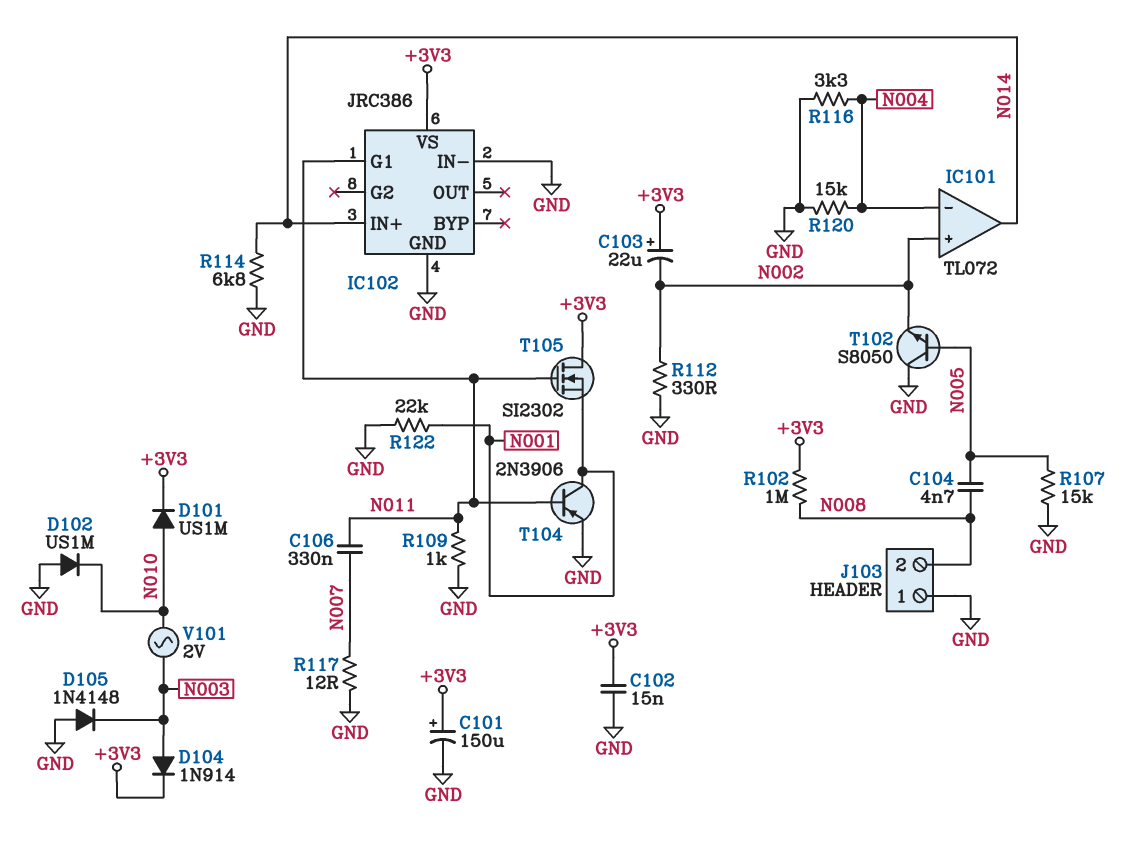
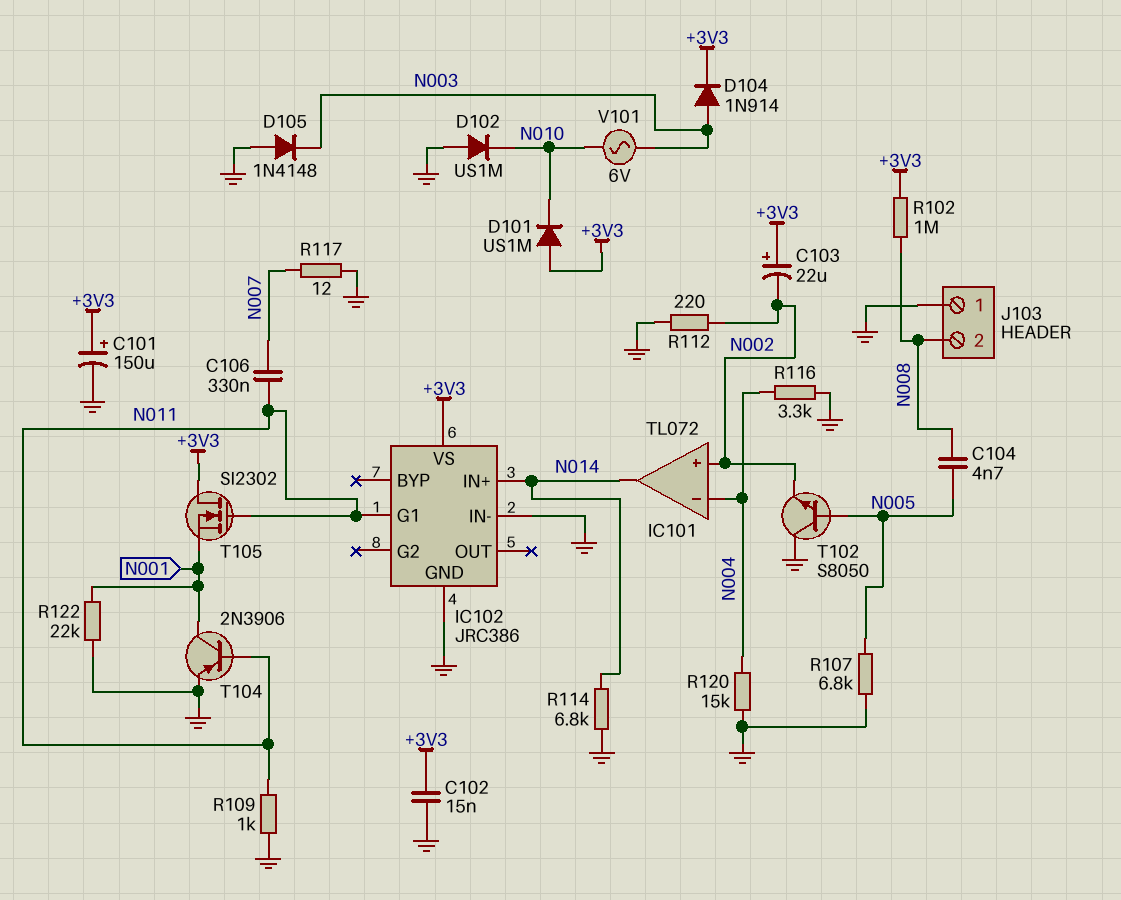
D101: diode US1M (A N010, K +3V3) -> diode US1M (A +3V3, K N010)
R107: 15k (GND, N005) -> 6.8k (GND, N005)
R112: 330 (GND, N002) -> 220 (GND, N002)
V101: AC 2V (N003, N010) -> AC 6V (N003, N010)

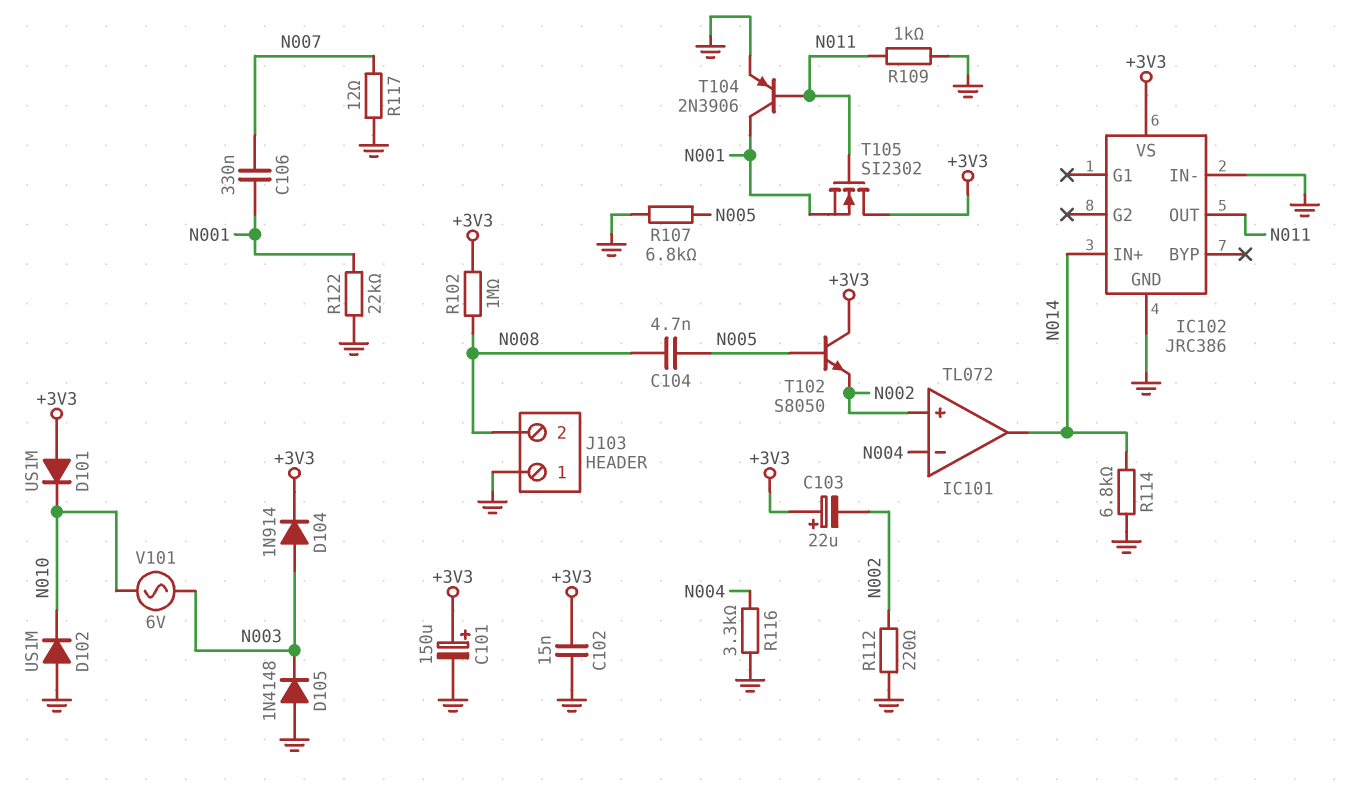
C106: 330nF (N007, N011) -> 330nF (N001, N007)
IC102 pin G1: N011 -> none
IC102 pin OUT: none -> N011
R120: 15k (GND, N004) -> none
T102: NPN S8050 (B N005, C GND, E N002) -> NPN S8050 (B N005, C +3V3, E N002)

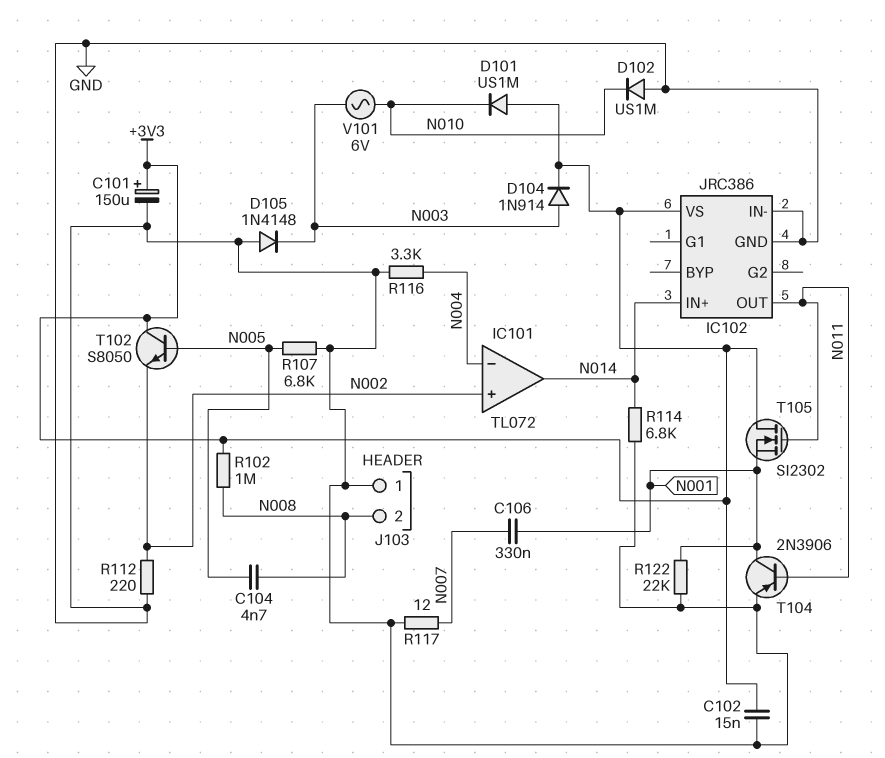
C103: 22uF (plus +3V3, minus N002) -> none
R109: 1k (GND, N011) -> none

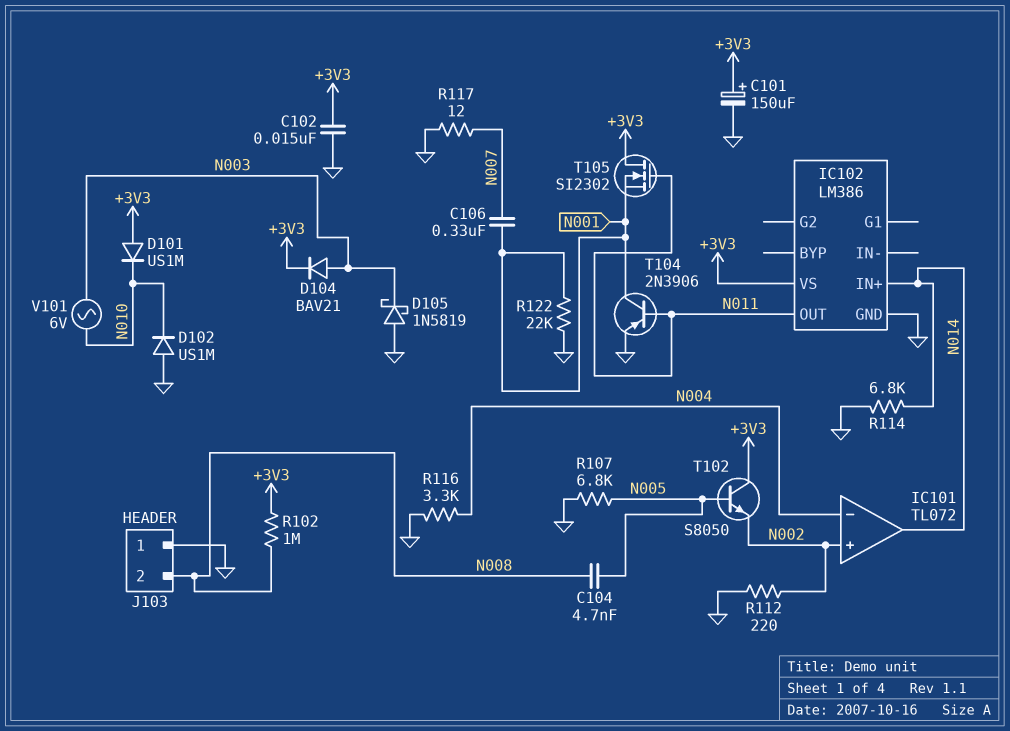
D104: diode 1N914 (A N003, K +3V3) -> diode BAV21 (A N003, K +3V3)
D105: diode 1N4148 (A GND, K N003) -> schottky 1N5819 (A GND, K N003)
IC102: JRC386 -> LM386
IC102 pin IN-: GND -> none

